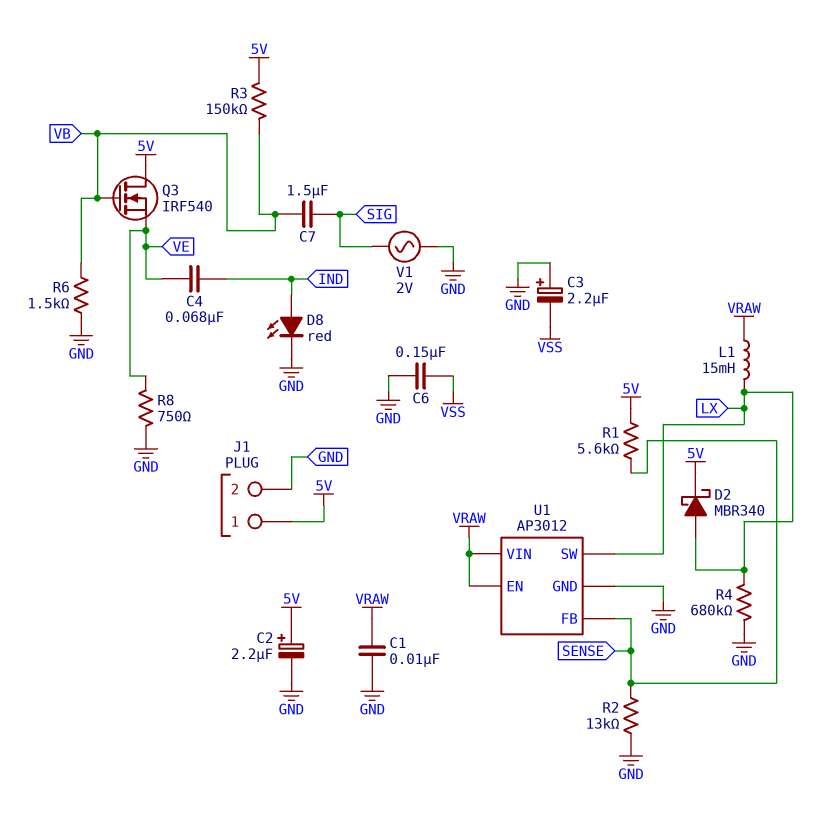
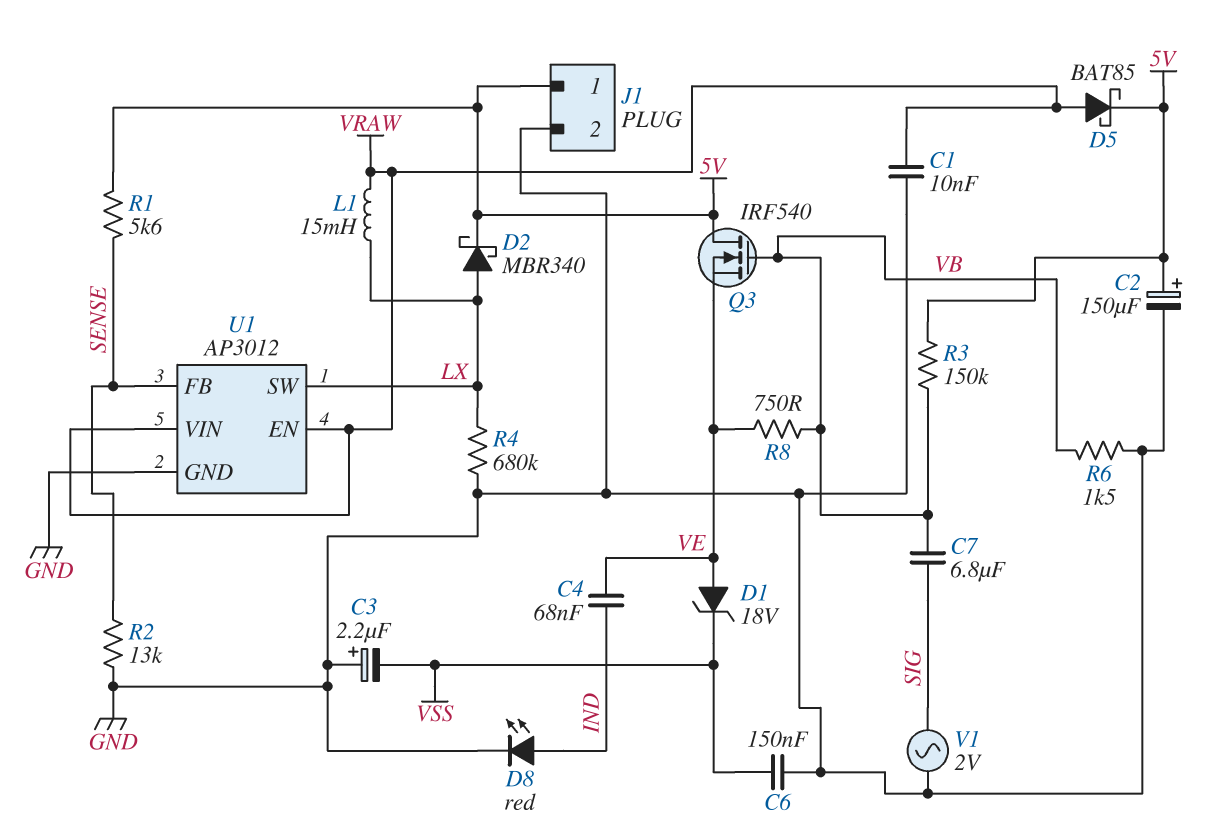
C2: 2.2uF (plus 5V, minus GND) -> 150uF (plus 5V, minus GND)
C7: 1.5uF (SIG, VB) -> 6.8uF (SIG, VB)
D1: none -> zener 18V (A VE, K VSS)
D5: none -> schottky BAT85 (A VRAW, K 5V)
R8: 750 (GND, VE) -> 750 (VB, VE)

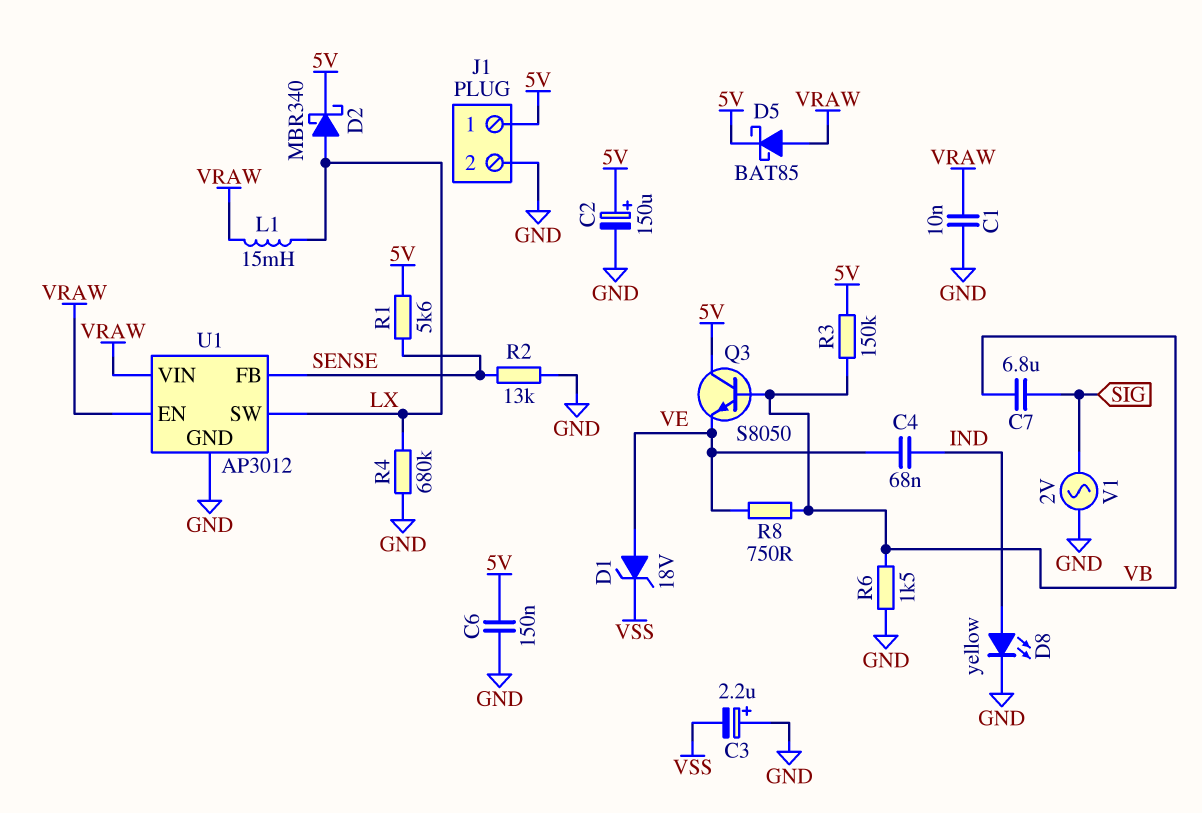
C6: 150nF (GND, VSS) -> 150nF (5V, GND)
D8: LED red (A IND, K GND) -> LED yellow (A IND, K GND)
Q3: NMOS IRF540 (G VB, D 5V, S VE) -> NPN S8050 (B VB, C 5V, E VE)

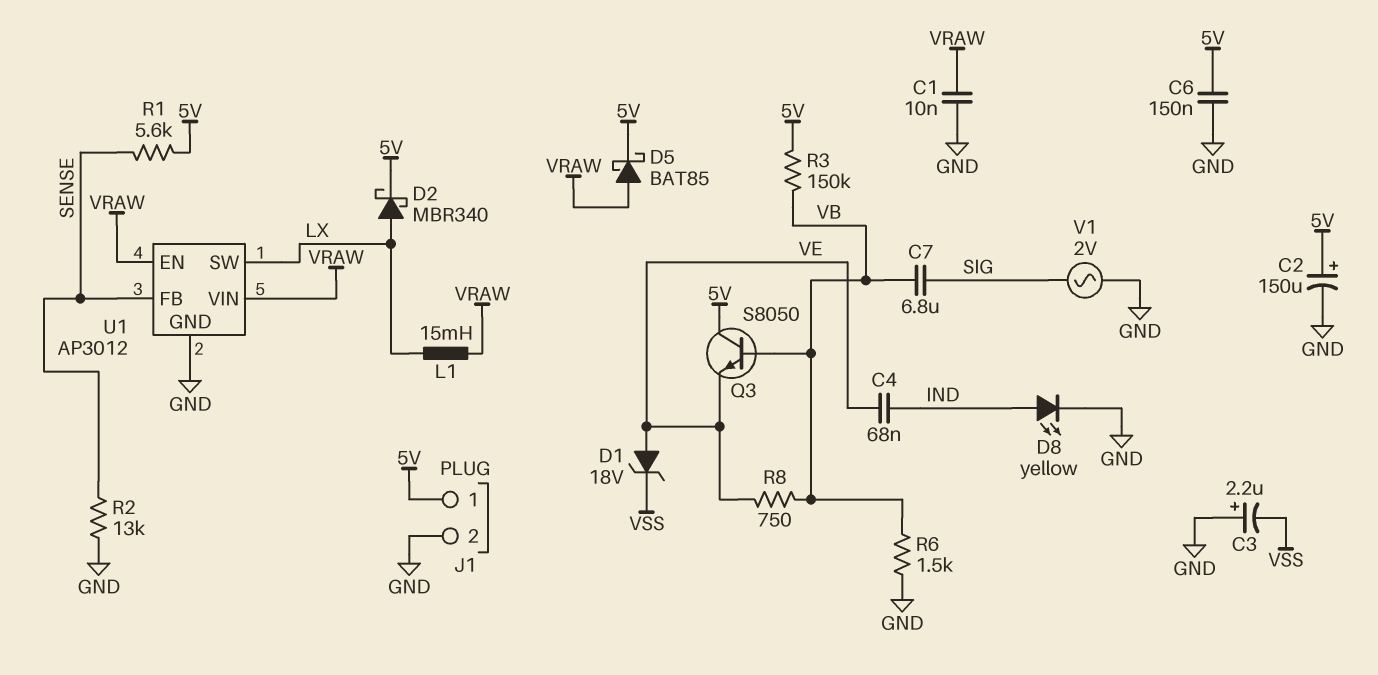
R4: 680k (GND, LX) -> none

